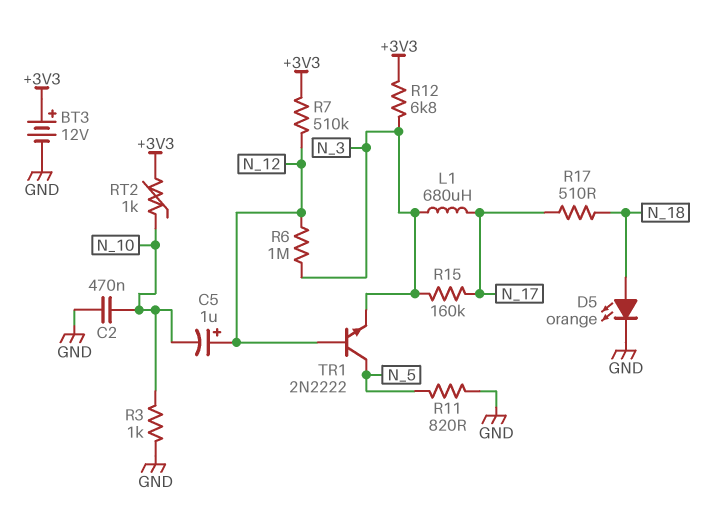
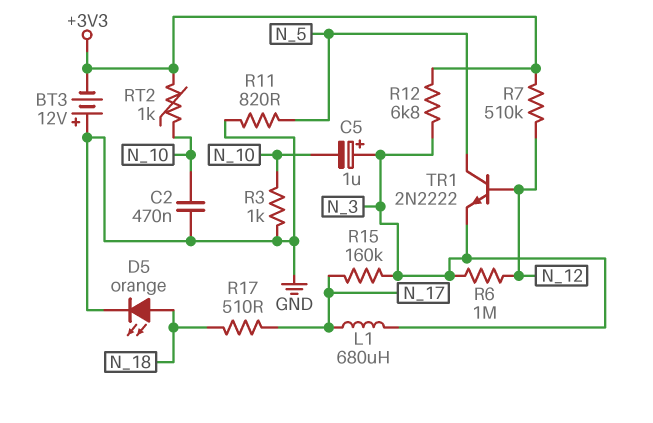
BT3: 12V (plus +3V3, minus GND) -> 12V (plus GND, minus +3V3)
C5: 1uF (plus N_12, minus N_10) -> 1uF (plus N_3, minus N_10)

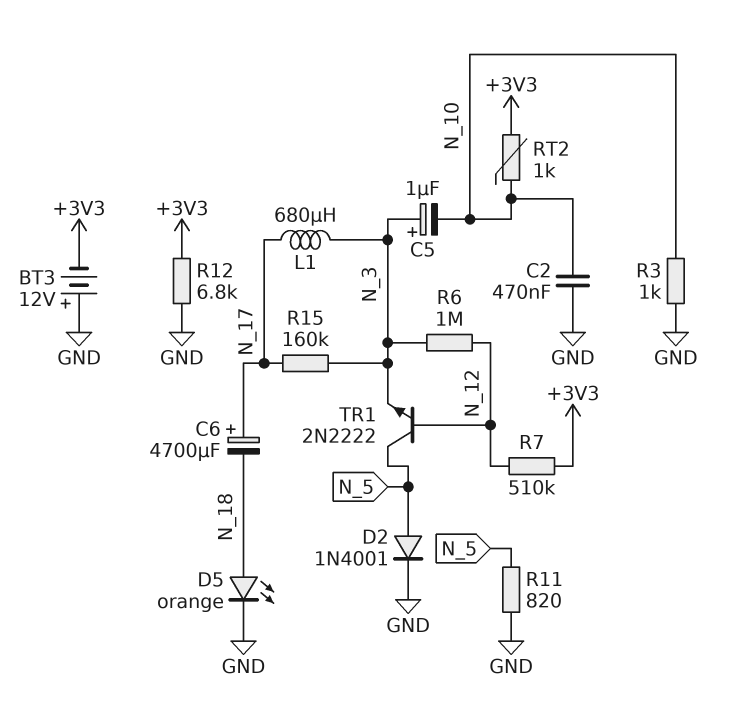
C6: none -> 4700uF (plus N_17, minus N_18)
D2: none -> diode 1N4001 (A N_5, K GND)
R12: 6.8k (+3V3, N_3) -> 6.8k (+3V3, GND)
R17: 510 (N_17, N_18) -> none

